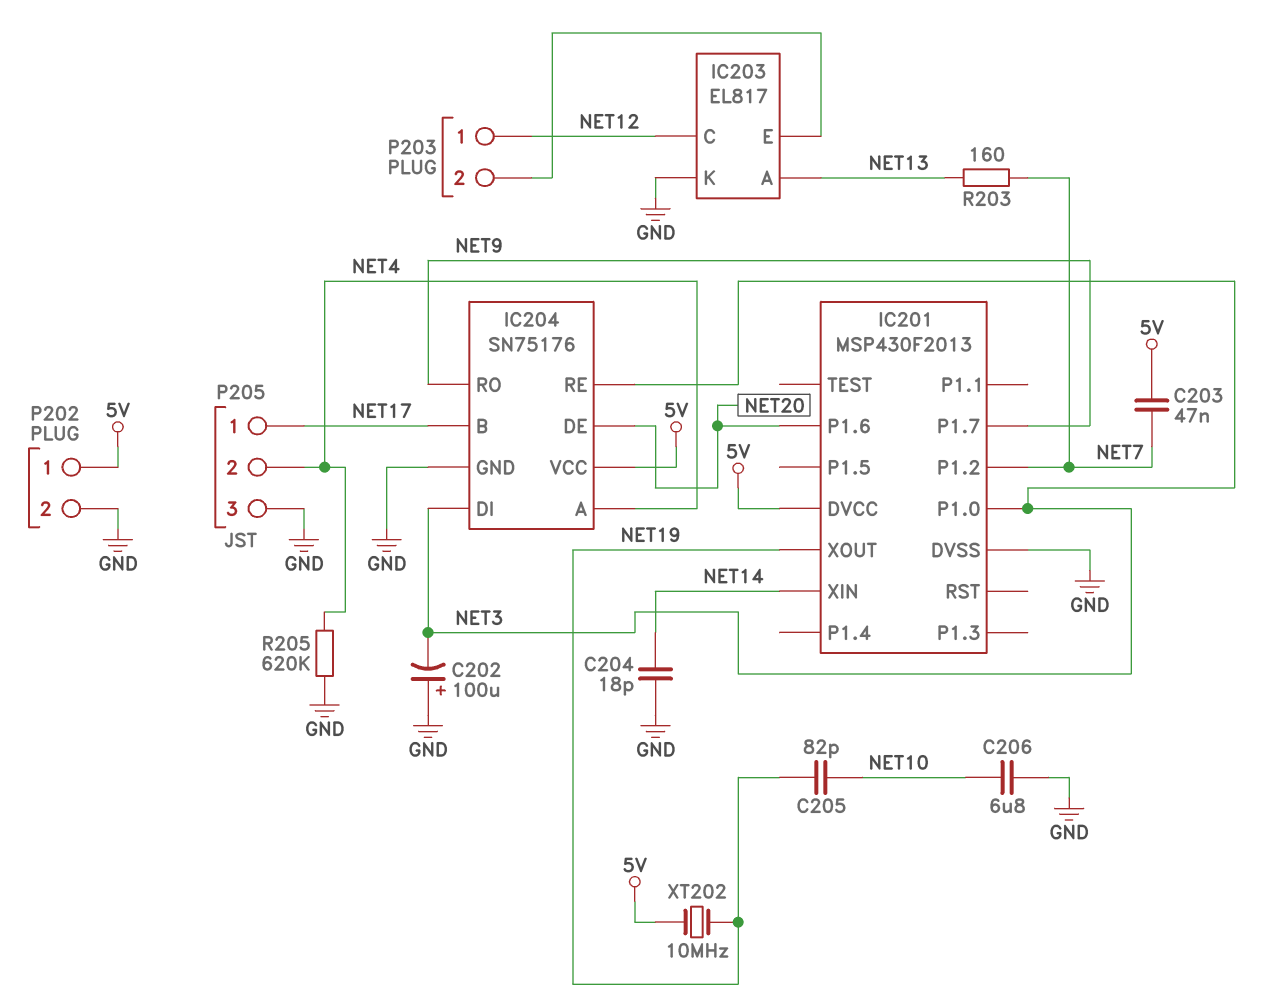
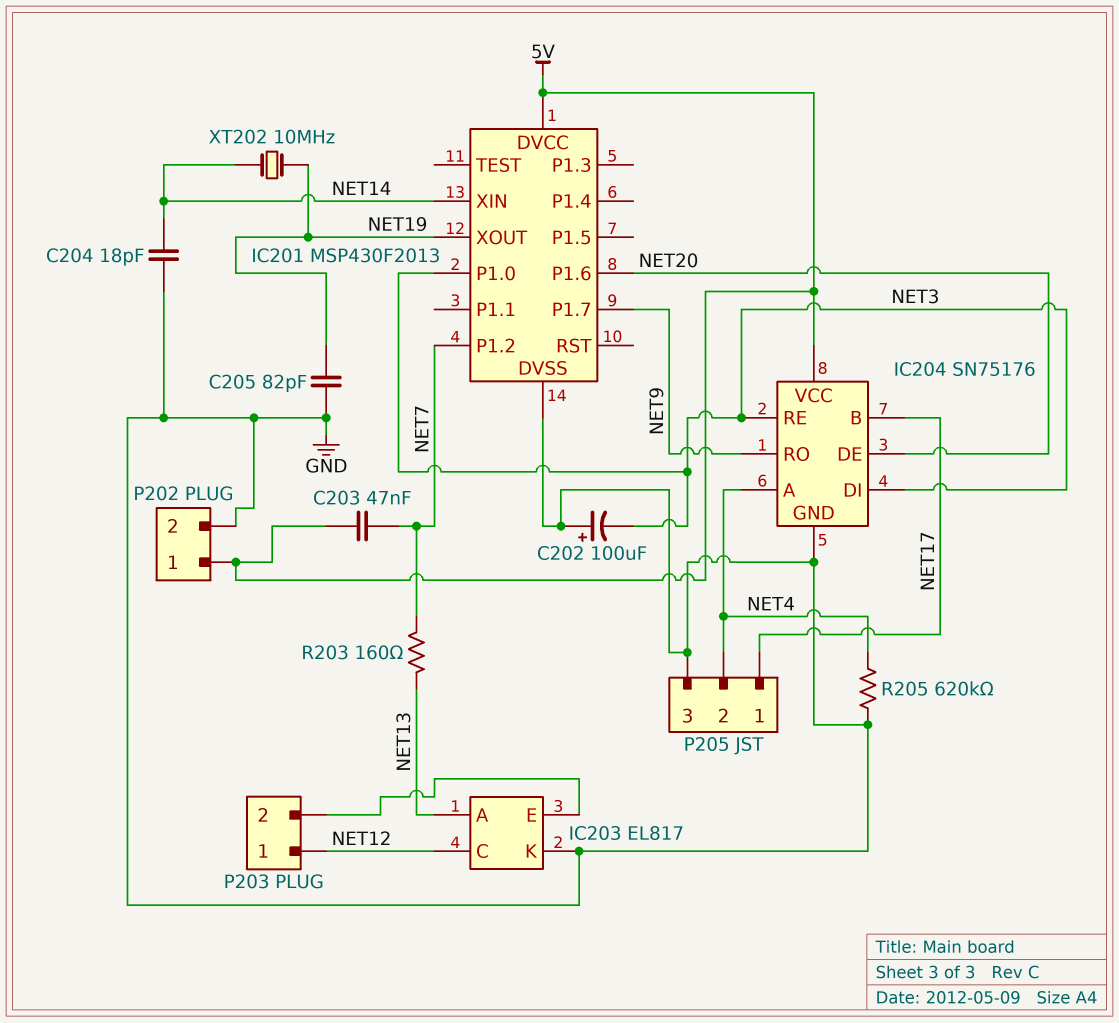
C205: 82pF (NET10, NET19) -> 82pF (GND, NET19)
C206: 6.8uF (GND, NET10) -> none
XT202: 10MHz (5V, NET19) -> 10MHz (NET14, NET19)

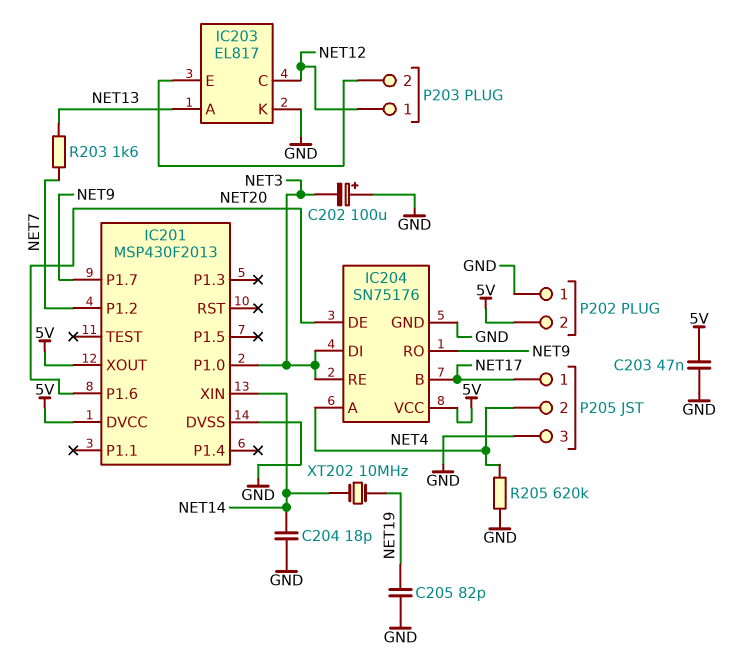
C203: 47nF (5V, NET7) -> 47nF (5V, GND)
IC201 pin XOUT: NET19 -> 5V
P202 pin 1: 5V -> GND
P202 pin 2: GND -> 5V
R203: 160 (NET7, NET13) -> 1.6k (NET7, NET13)

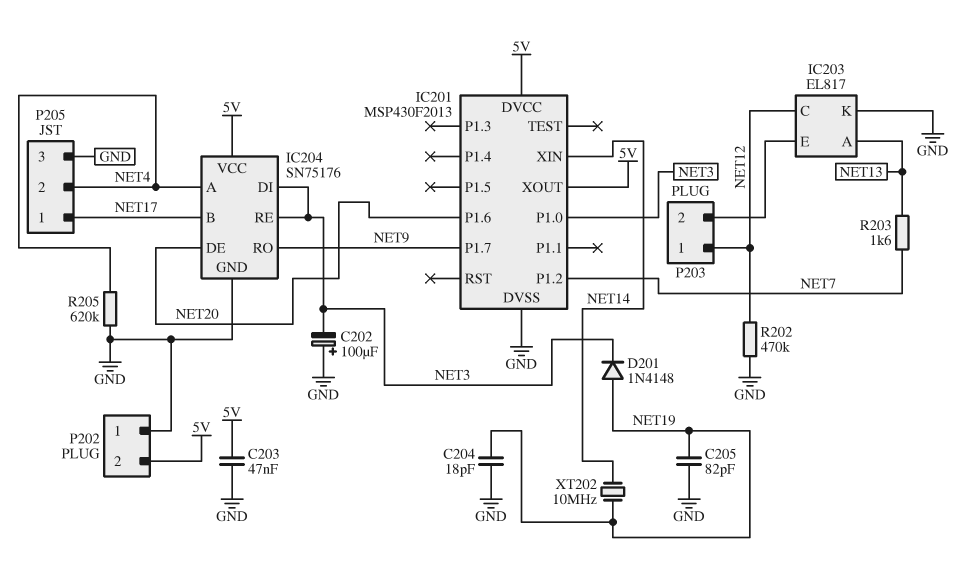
C204: 18pF (GND, NET14) -> 18pF (GND, NET19)
D201: none -> diode 1N4148 (A NET19, K NET3)
R202: none -> 470k (GND, NET12)

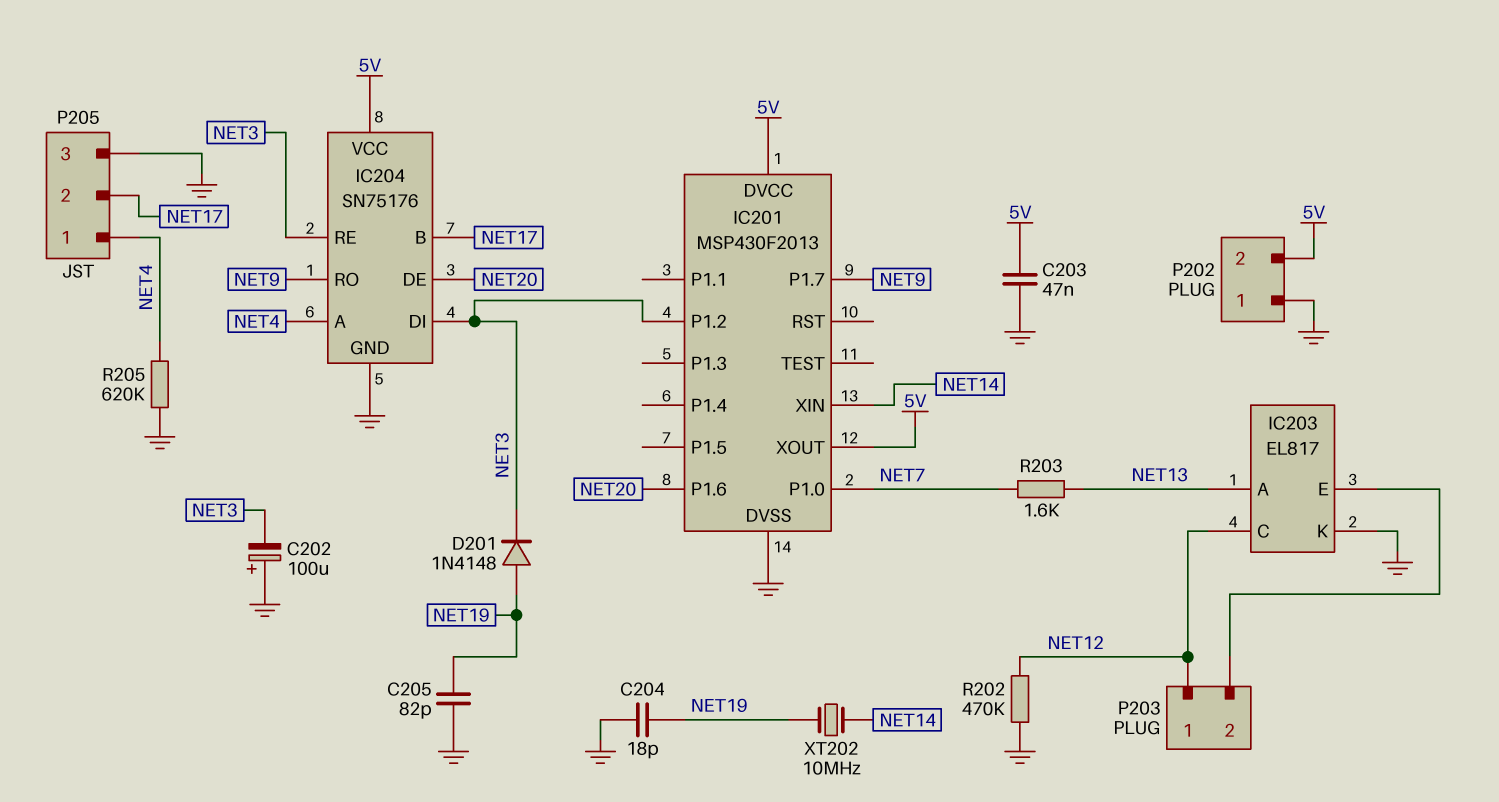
IC201 pin P1.0: NET3 -> NET7
IC201 pin P1.2: NET7 -> NET3
P205 pin 1: NET17 -> NET4
P205 pin 2: NET4 -> NET17

